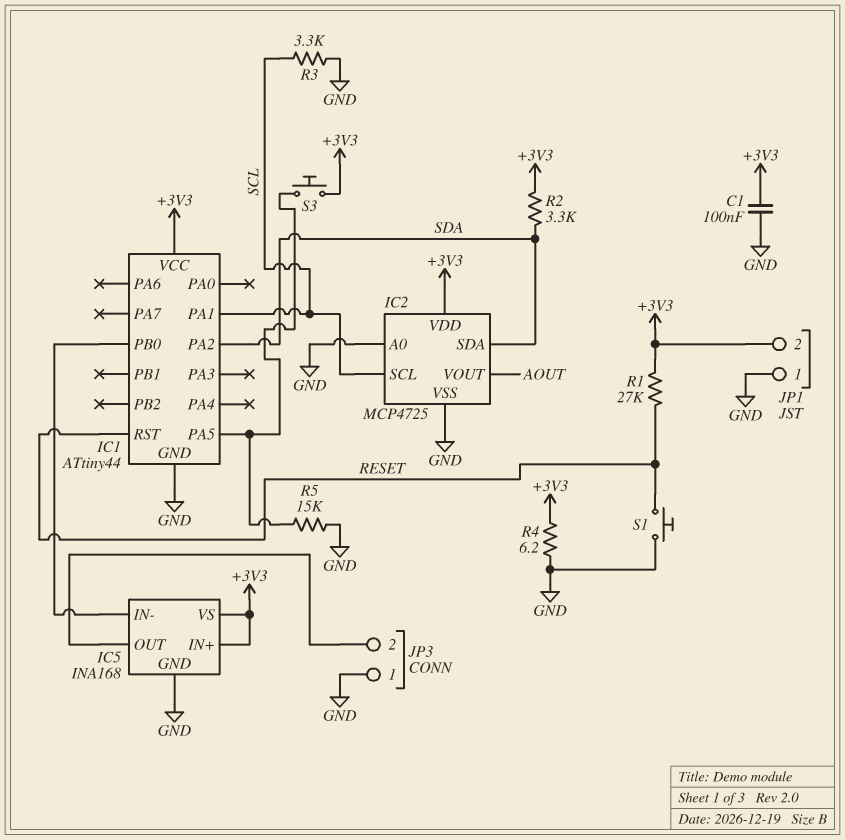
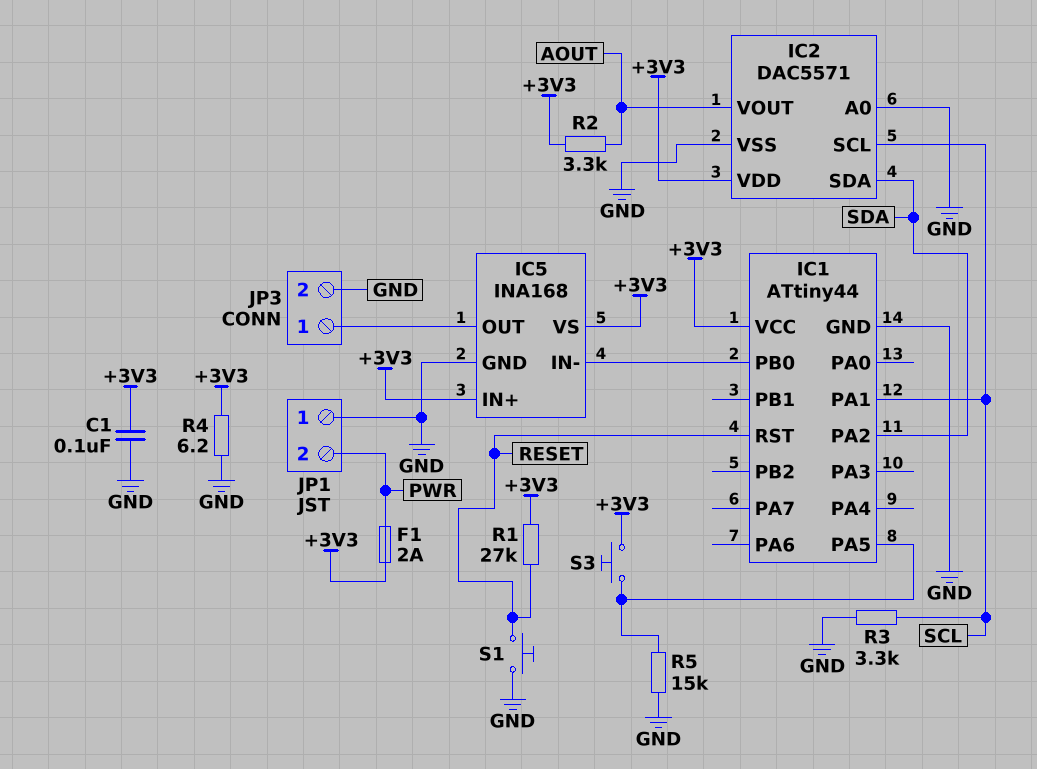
F1: none -> 2A (+3V3, PWR)
IC2: MCP4725 -> DAC5571
JP1 pin 2: +3V3 -> PWR
JP3 pin 1: GND -> IC5/OUT
JP3 pin 2: IC5/OUT -> GND
R2: 3.3k (+3V3, SDA) -> 3.3k (+3V3, AOUT)

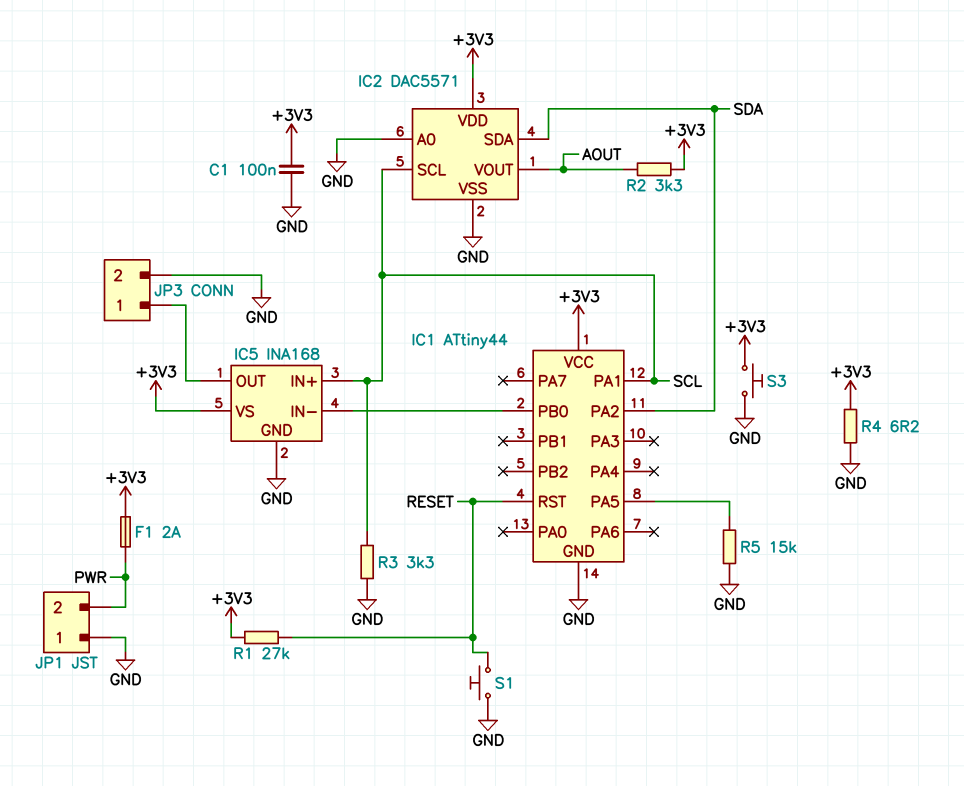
IC5 pin IN+: +3V3 -> SCL
S3: button (+3V3, IC1/PA5) -> button (+3V3, GND)

